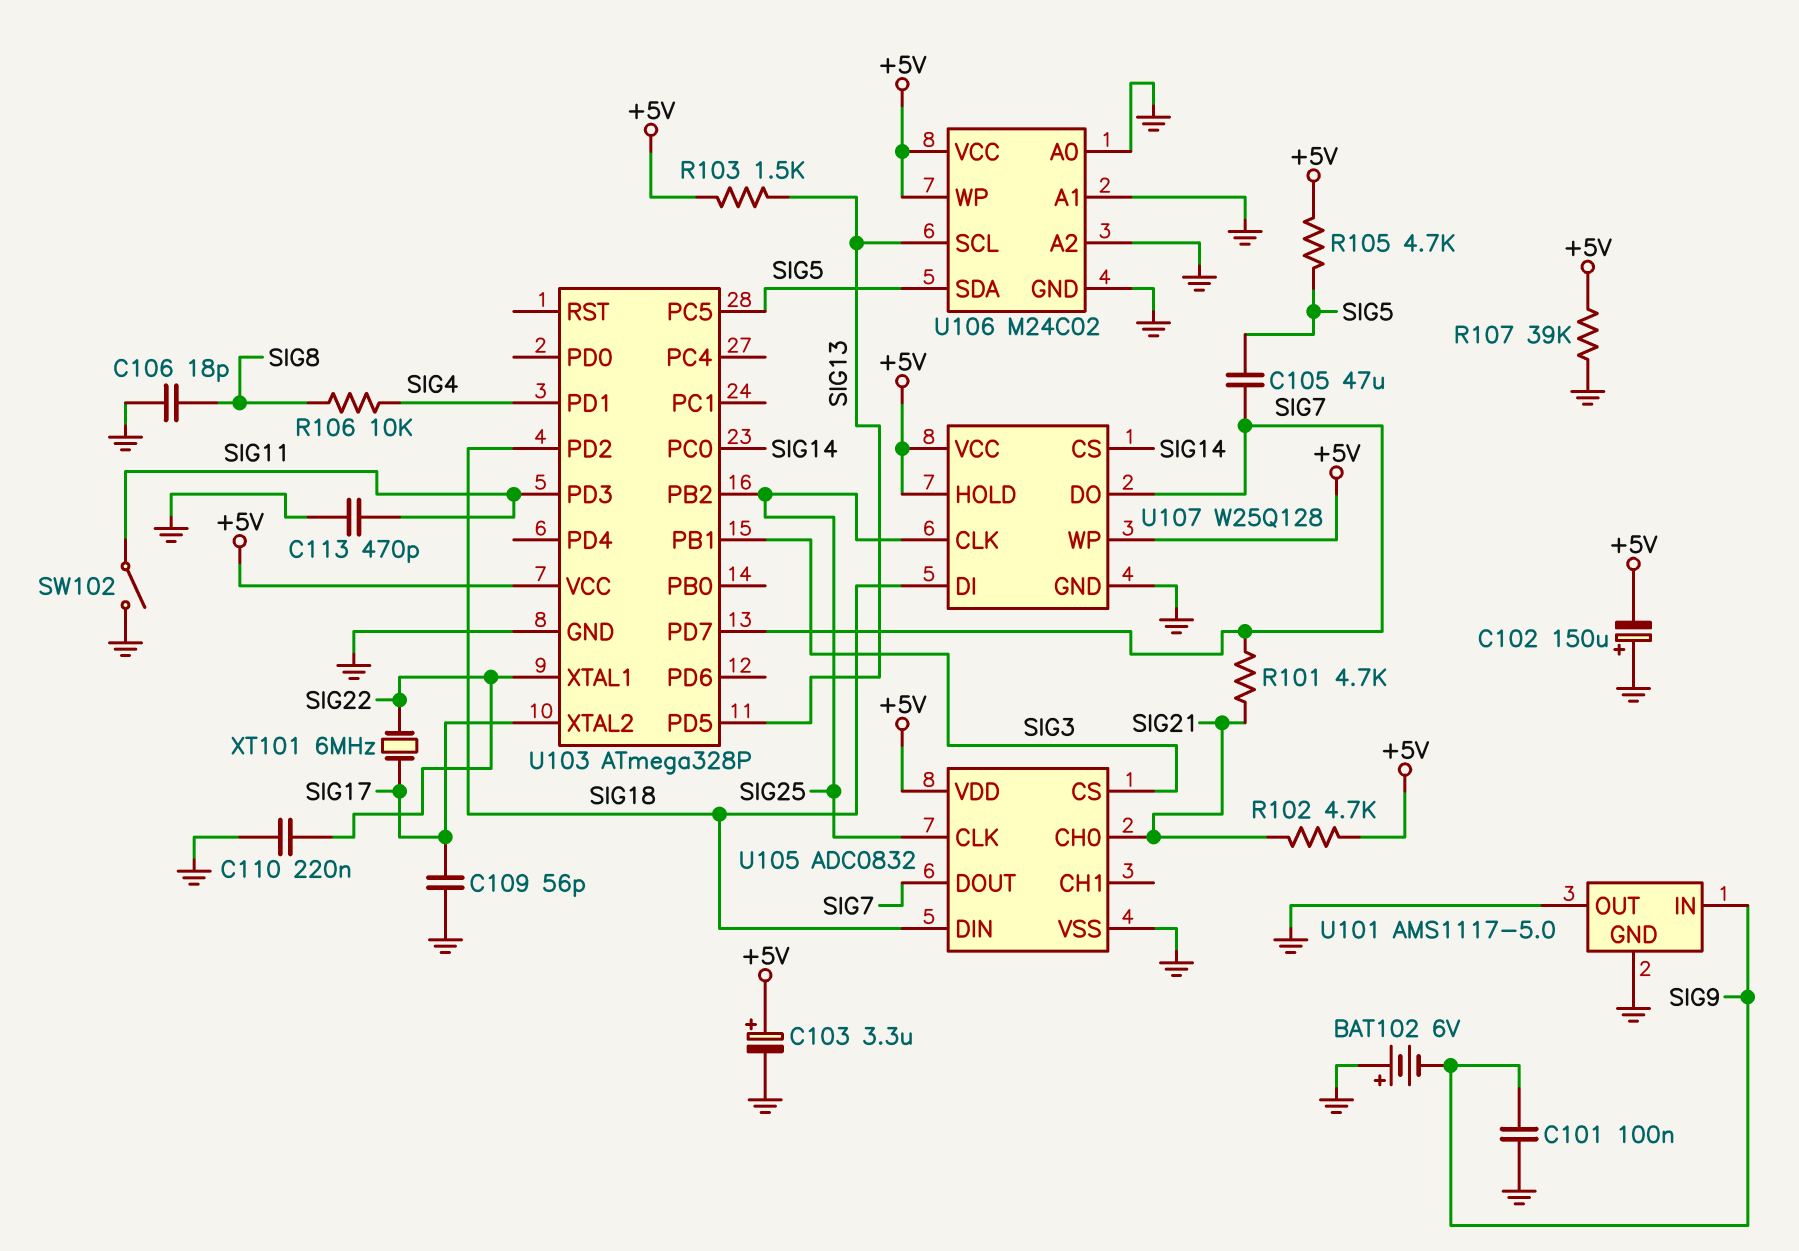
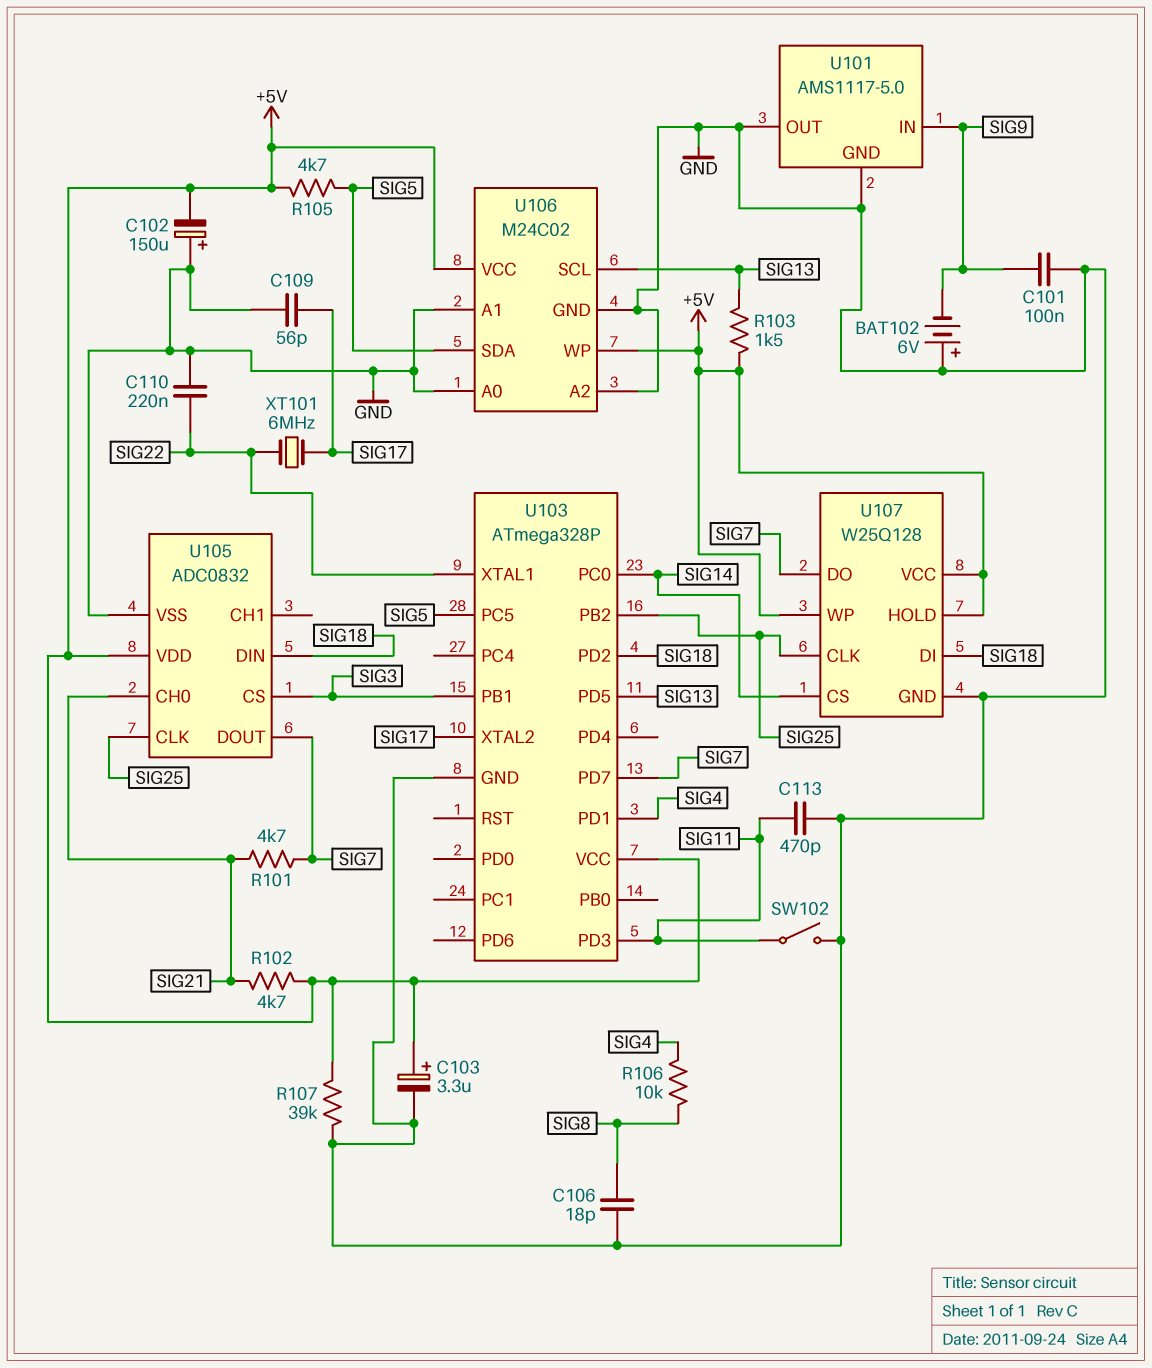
C105: 47uF (SIG5, SIG7) -> none

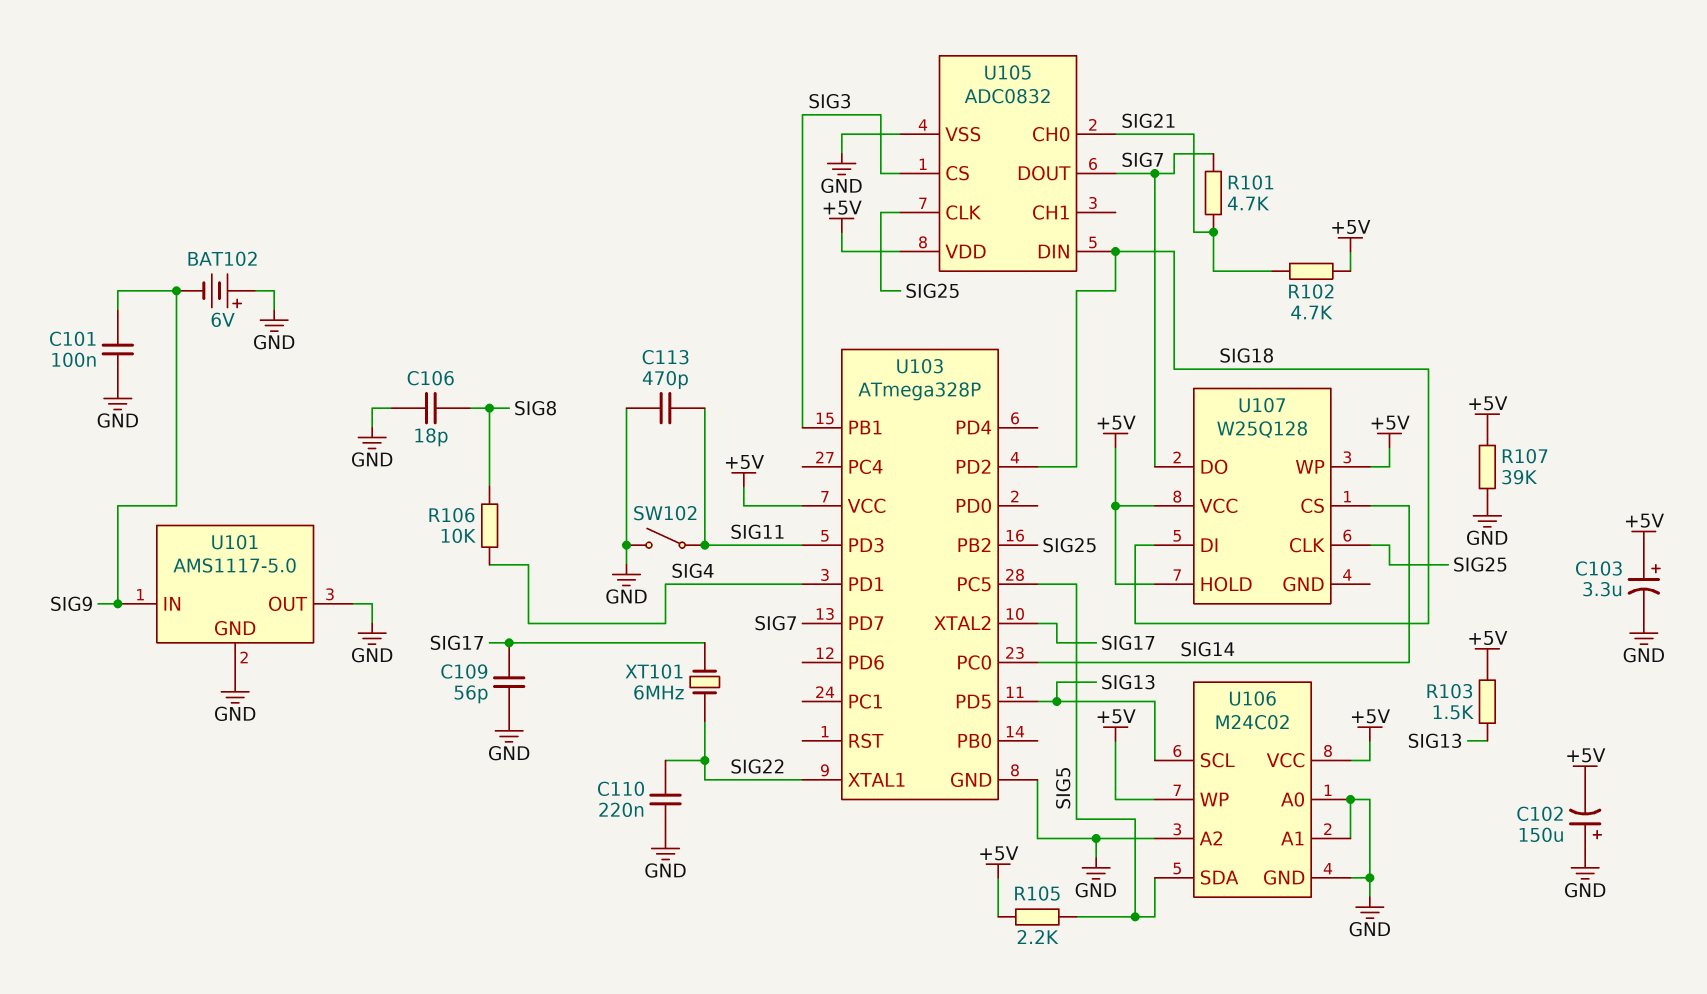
R105: 4.7k (+5V, SIG5) -> 2.2k (+5V, SIG5)
U107 pin GND: GND -> none

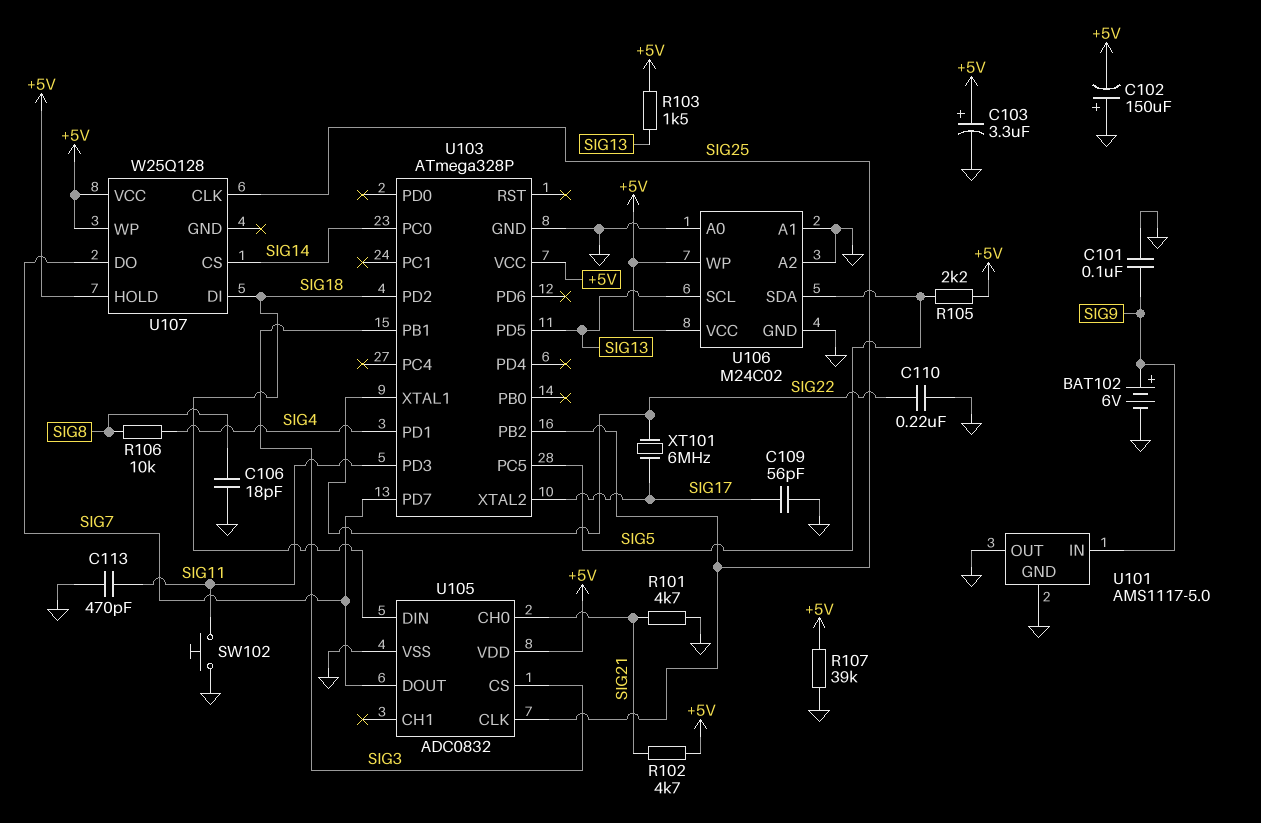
BAT102: 6V (plus GND, minus SIG9) -> 6V (plus SIG9, minus GND)
R101: 4.7k (SIG7, SIG21) -> 4.7k (GND, SIG21)
SW102: switch (GND, SIG11) -> button (GND, SIG11)

